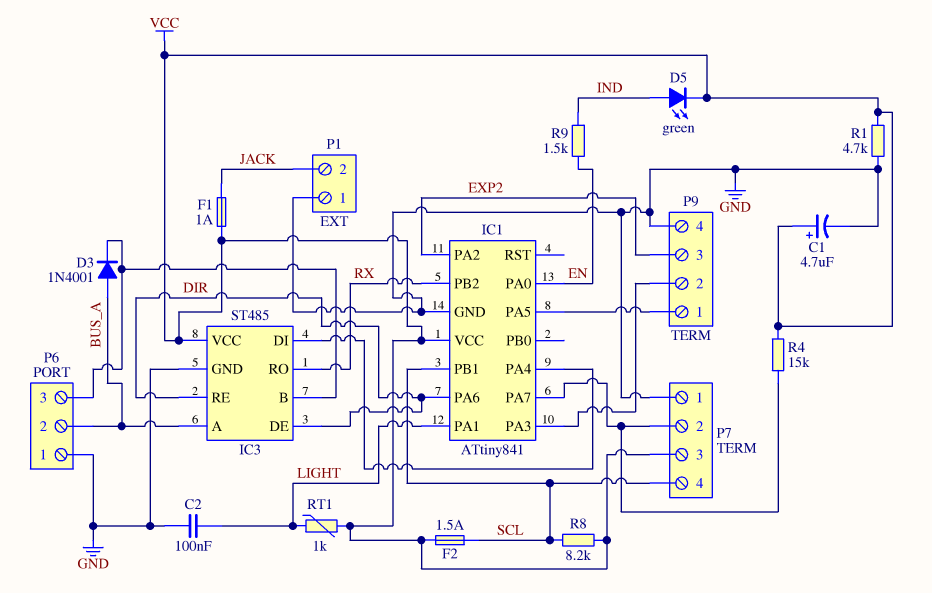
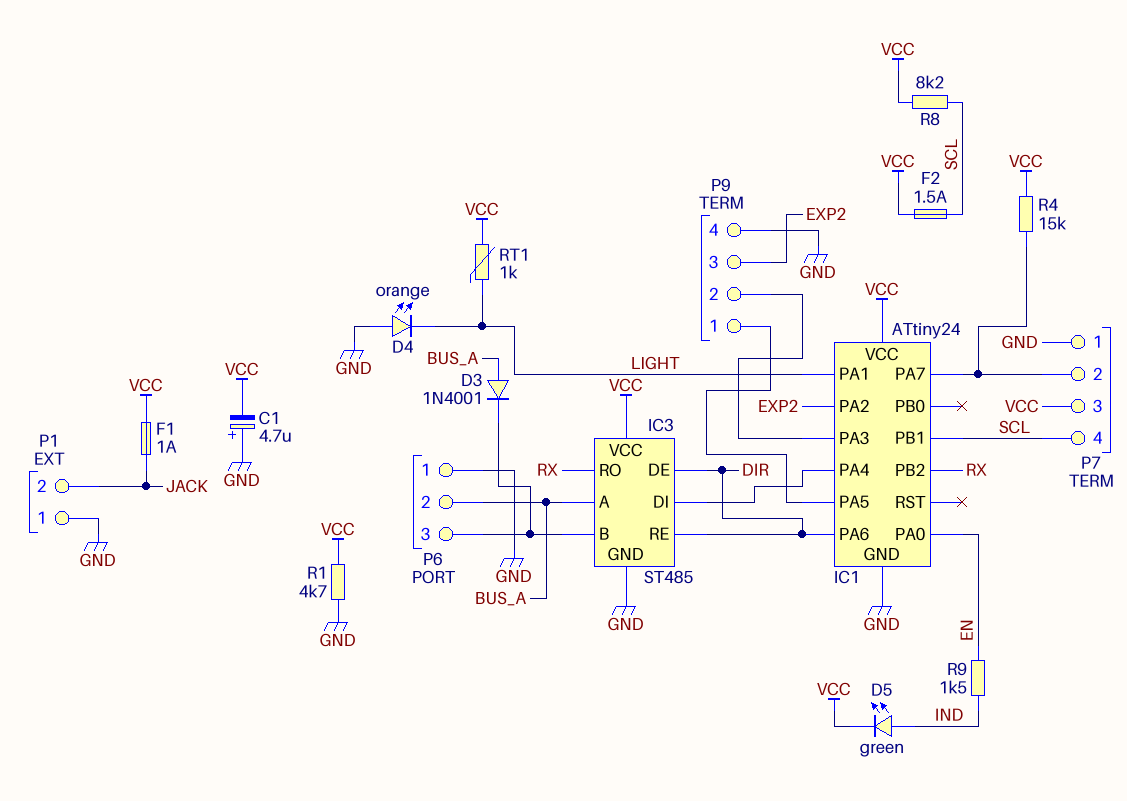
C1: 4.7uF (plus VCC, minus GND) -> 4.7uF (plus GND, minus VCC)
C2: 100nF (GND, LIGHT) -> none
D4: none -> LED orange (A GND, K LIGHT)
IC1: ATtiny841 -> ATtiny24

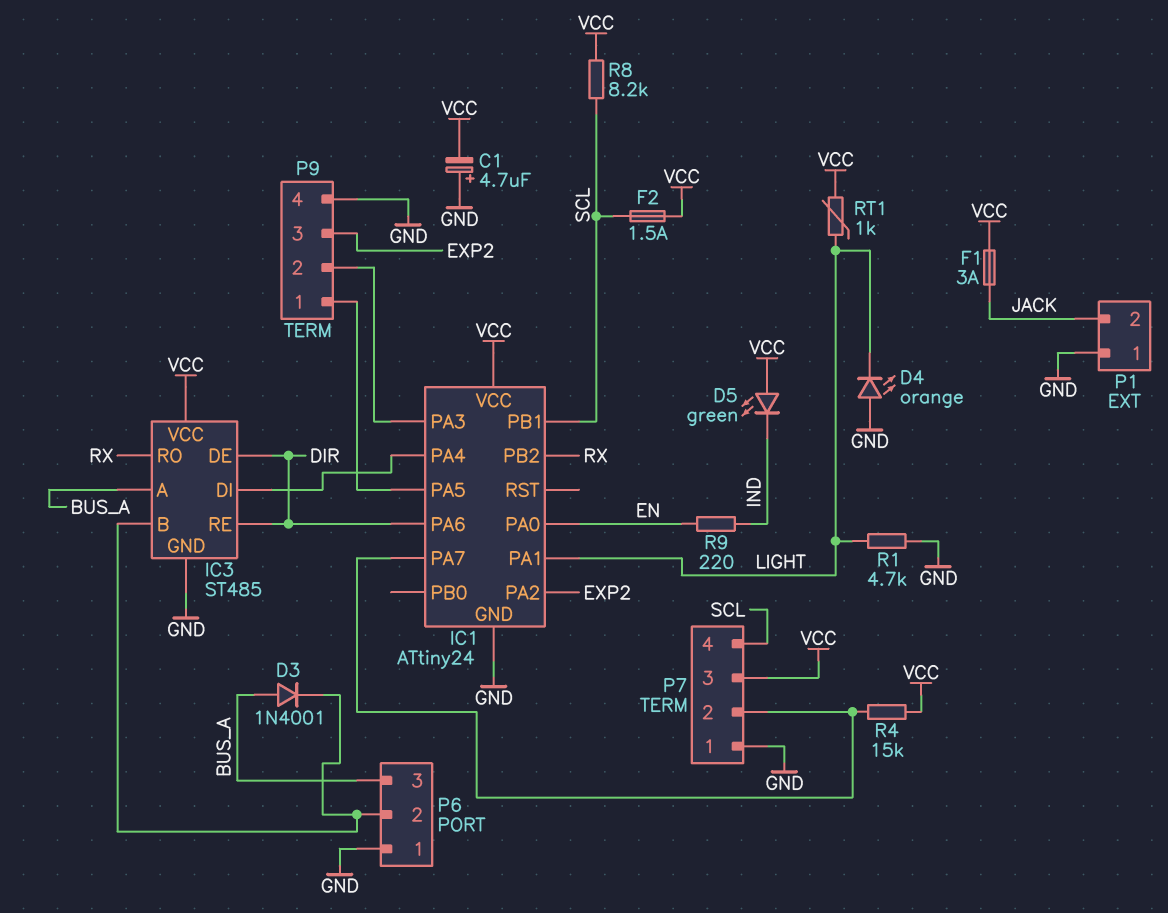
D5: LED green (A IND, K VCC) -> LED green (A VCC, K IND)
F1: 1A (JACK, VCC) -> 3A (JACK, VCC)
P6 pin 2: BUS_A -> IC3/B
P6 pin 3: IC3/B -> BUS_A
R1: 4.7k (GND, VCC) -> 4.7k (GND, LIGHT)
R9: 1.5k (EN, IND) -> 220 (EN, IND)

